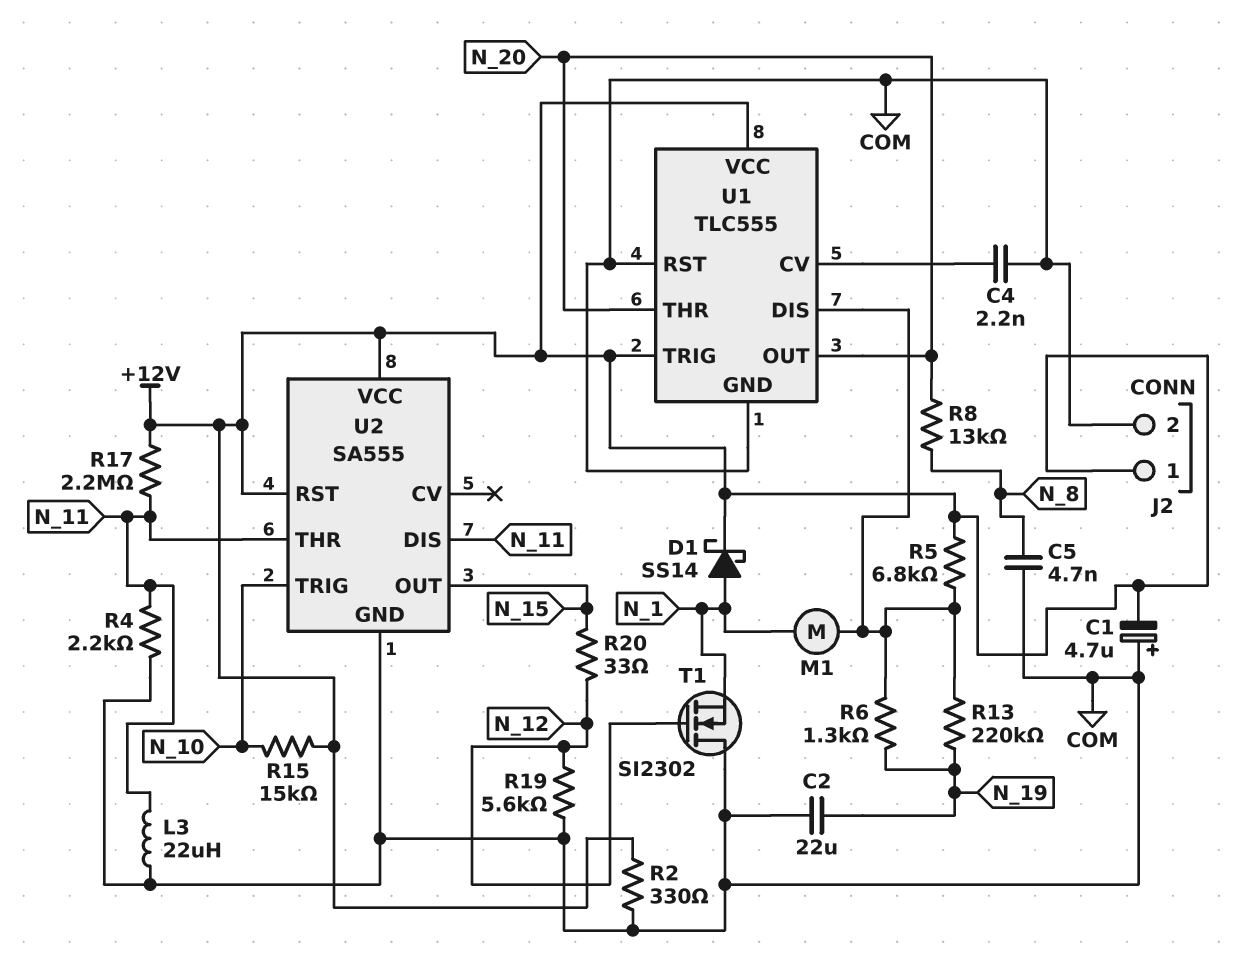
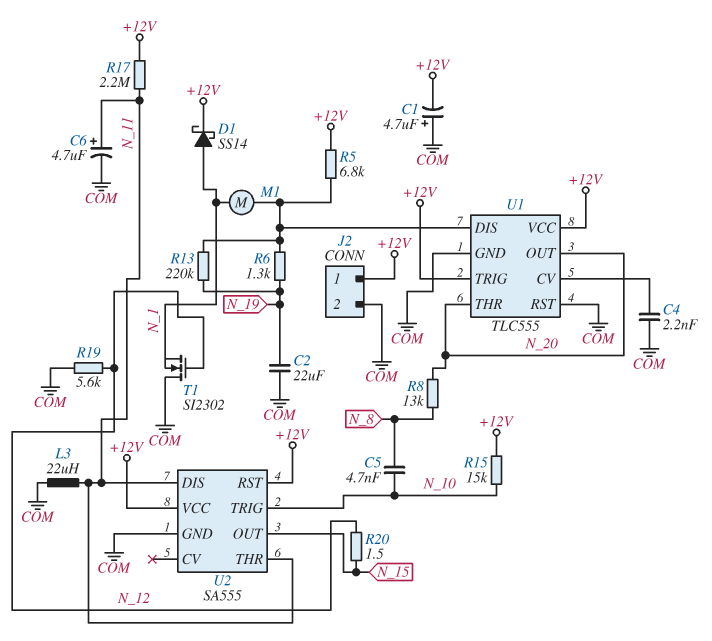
C5: 4.7nF (COM, N_8) -> 4.7nF (N_8, N_10)
C6: none -> 4.7uF (plus N_11, minus COM)
R2: 330 (+12V, COM) -> none
R4: 2.2k (COM, N_11) -> none
R20: 33 (N_12, N_15) -> 1.5 (N_12, N_15)

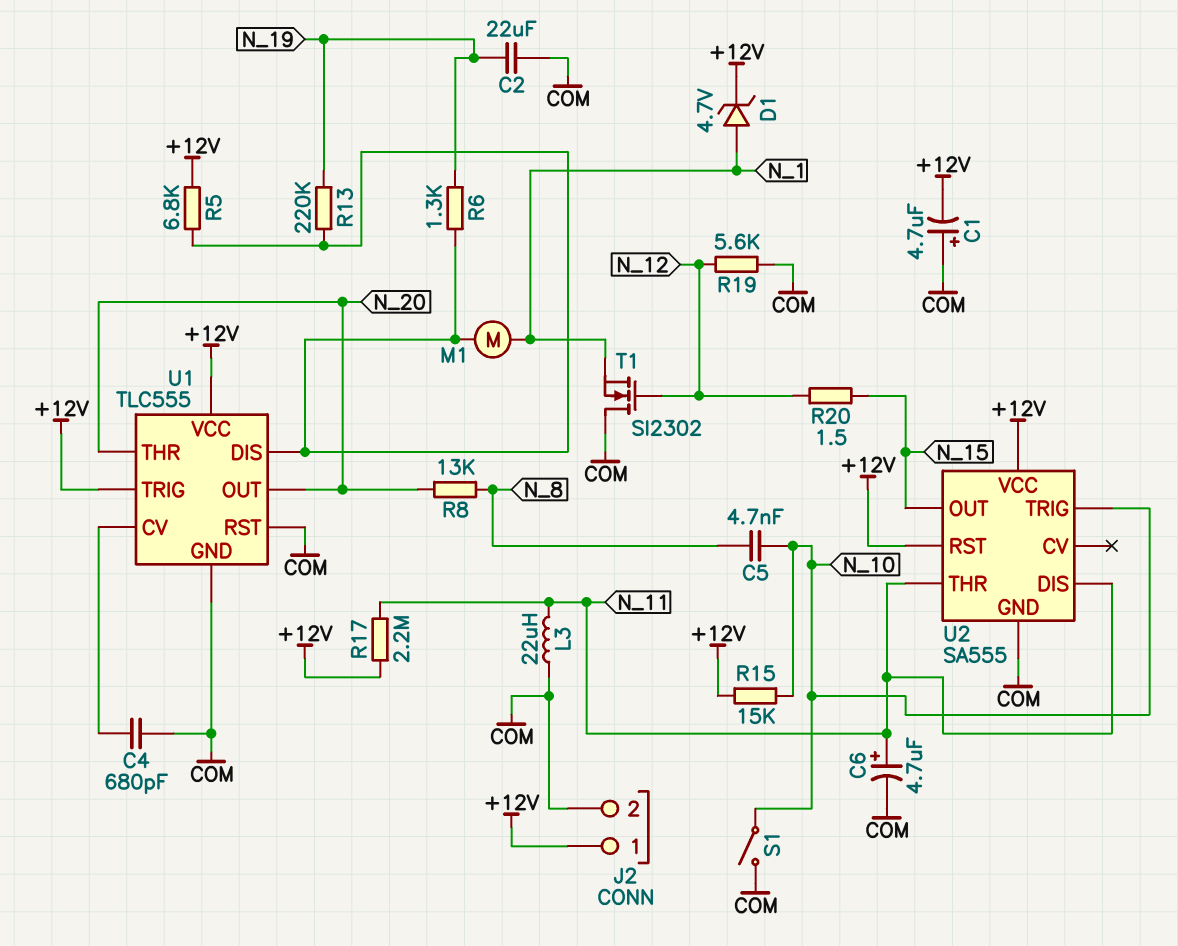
C4: 2.2nF (COM, U1/CV) -> 680pF (COM, U1/CV)
D1: schottky SS14 (A N_1, K +12V) -> zener 4.7V (A N_1, K +12V)
S1: none -> switch (COM, N_10)

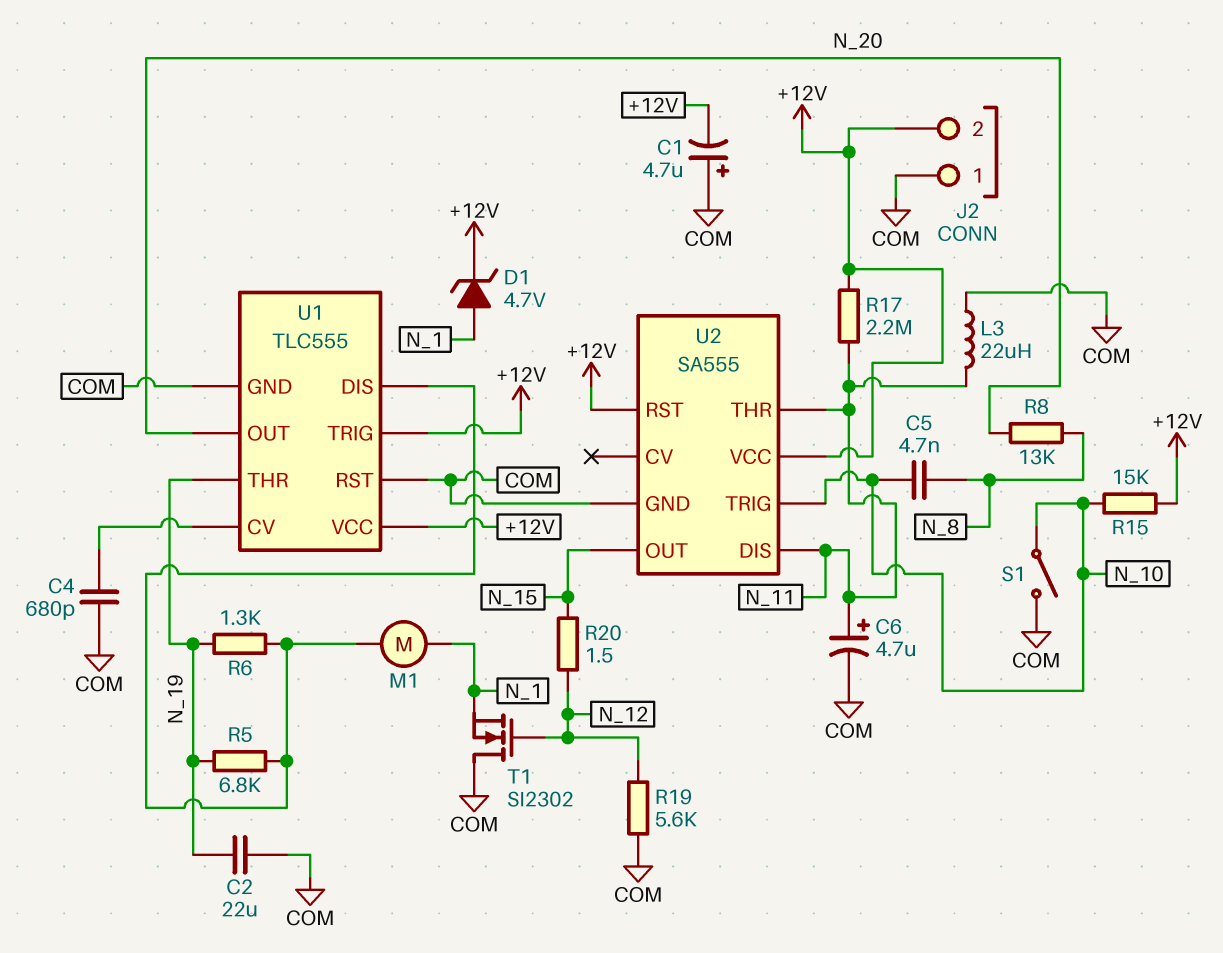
J2 pin 1: +12V -> COM
J2 pin 2: COM -> +12V
R5: 6.8k (+12V, U1/DIS) -> 6.8k (N_19, U1/DIS)
R13: 220k (N_19, U1/DIS) -> none
U1 pin THR: N_20 -> N_19

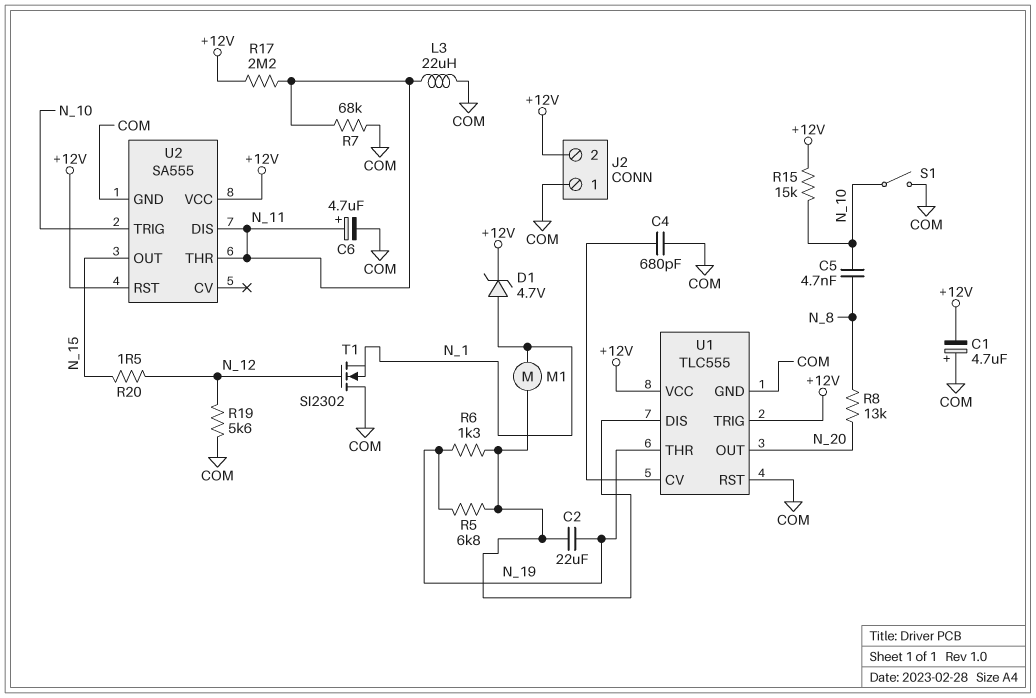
C2: 22uF (COM, N_19) -> 22uF (N_19, U1/DIS)
R7: none -> 68k (COM, N_11)

